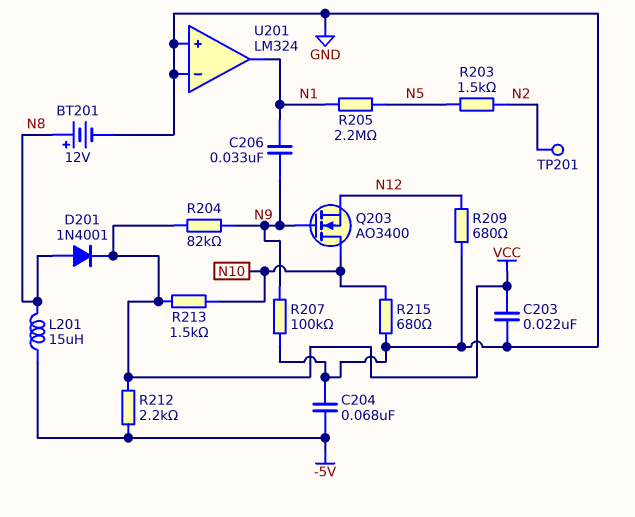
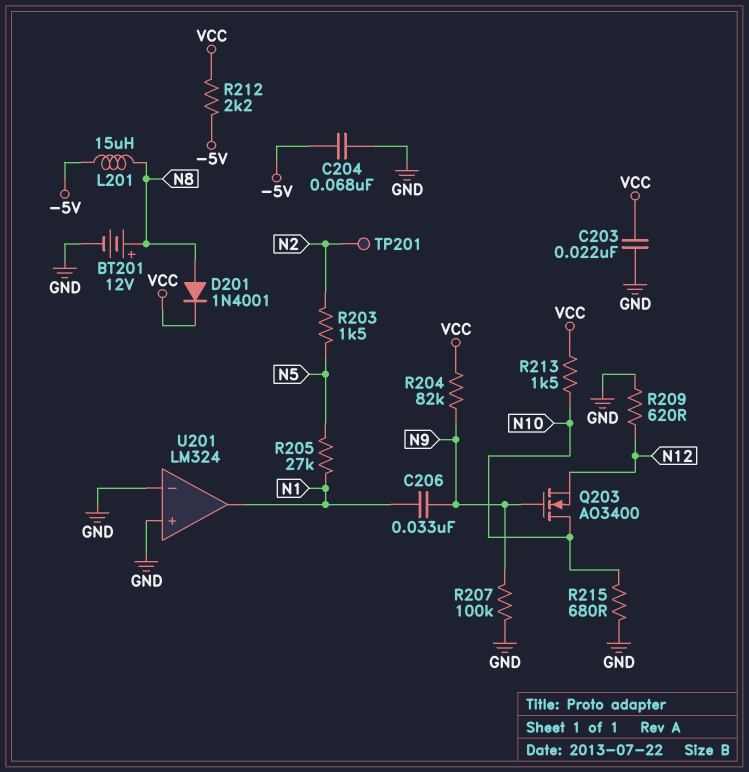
R205: 2.2M (N1, N5) -> 27k (N1, N5)
R209: 680 (GND, N12) -> 620 (GND, N12)

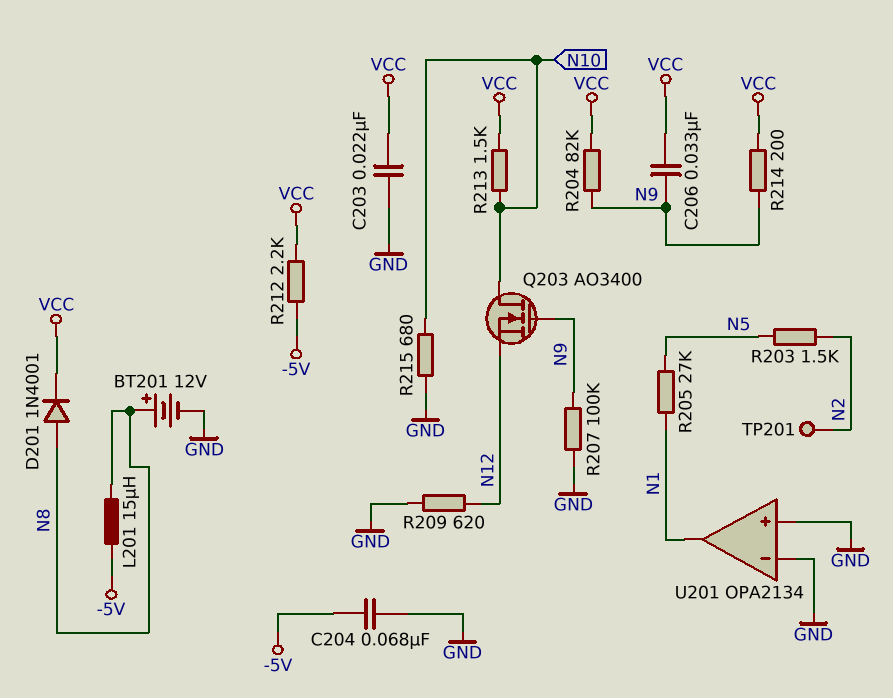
C206: 33nF (N1, N9) -> 33nF (N9, VCC)
R214: none -> 200 (N9, VCC)
U201: LM324 -> OPA2134

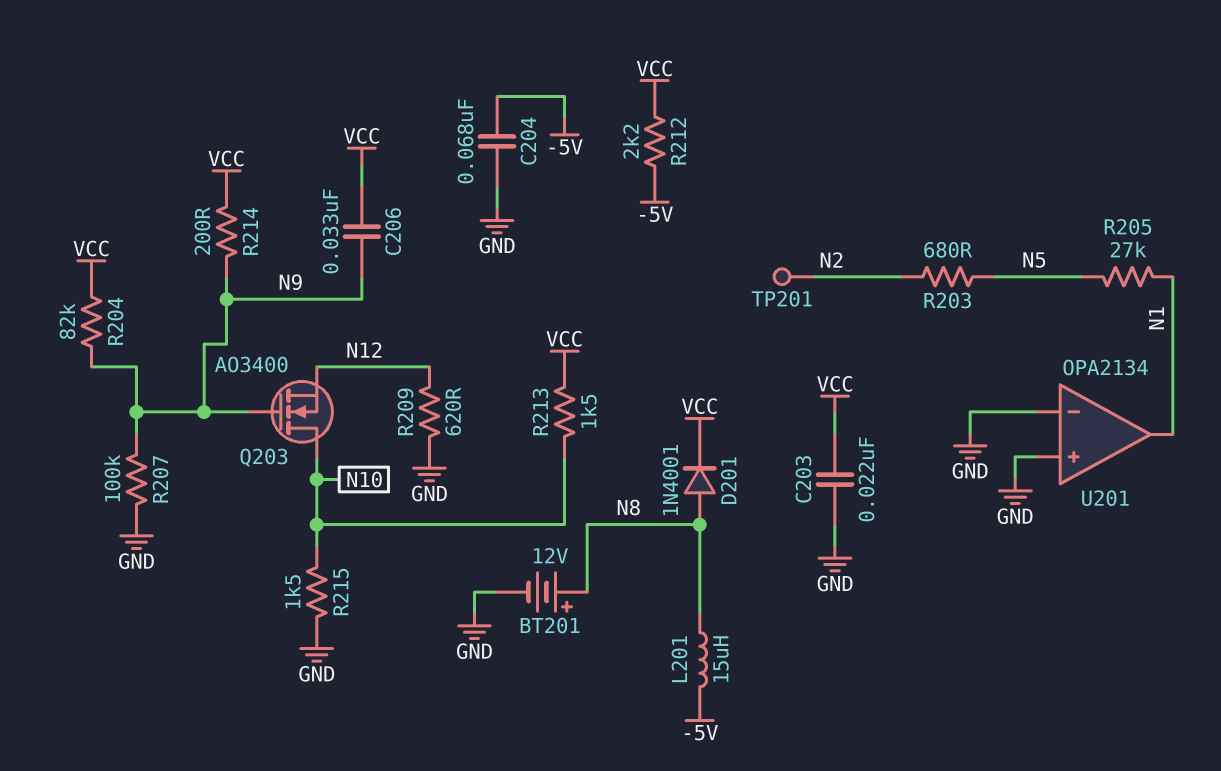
R203: 1.5k (N2, N5) -> 680 (N2, N5)
R215: 680 (GND, N10) -> 1.5k (GND, N10)

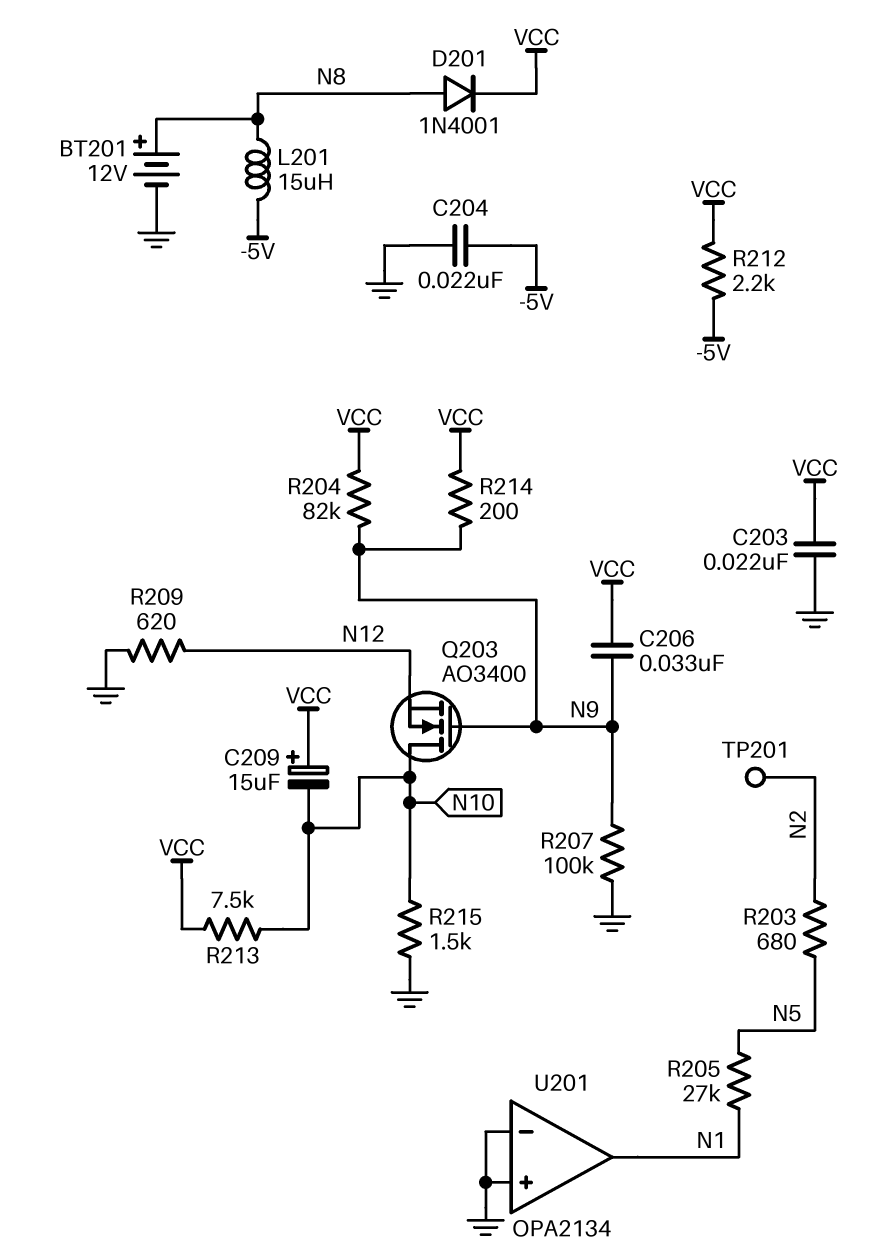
C204: 68nF (-5V, GND) -> 22nF (-5V, GND)
C209: none -> 15uF (plus VCC, minus N10)
R213: 1.5k (N10, VCC) -> 7.5k (N10, VCC)

